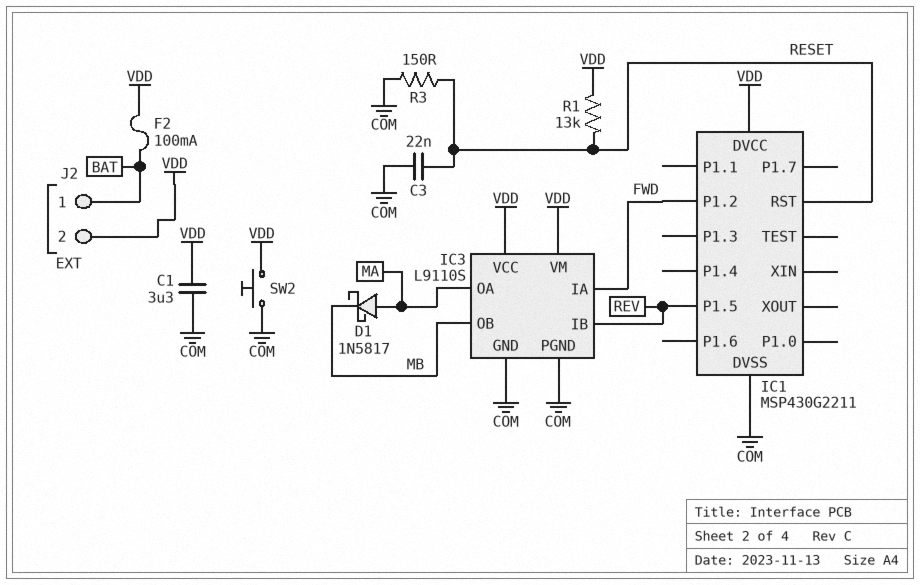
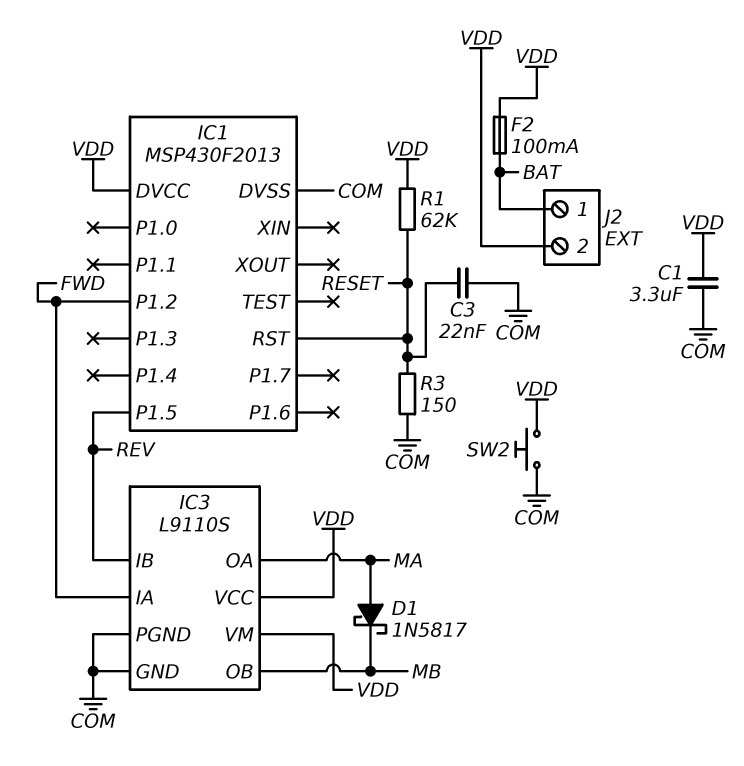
IC1: MSP430G2211 -> MSP430F2013
R1: 13k (RESET, VDD) -> 62k (RESET, VDD)

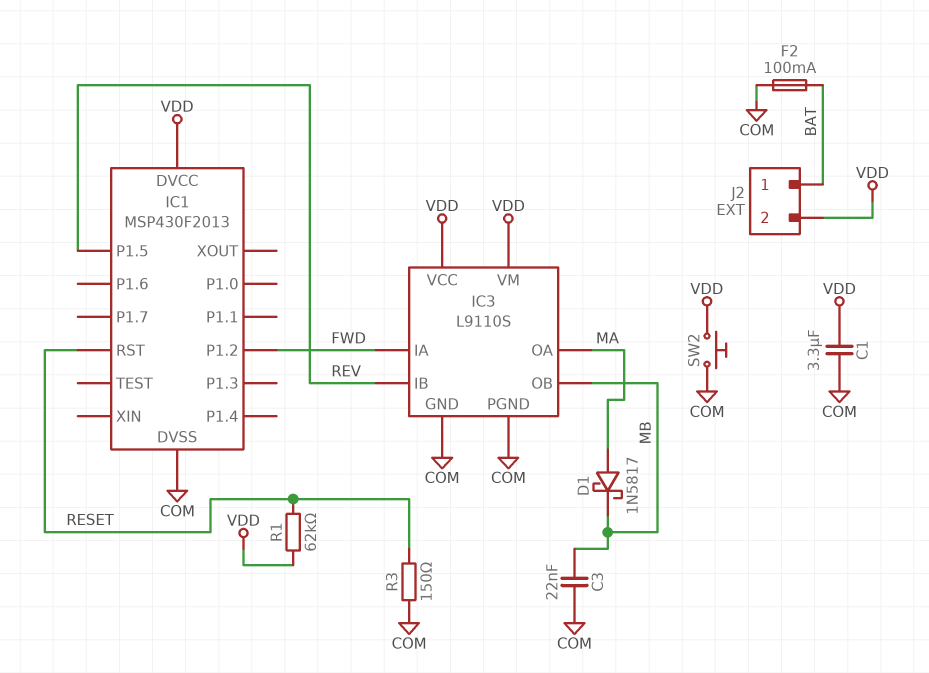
C3: 22nF (COM, RESET) -> 22nF (COM, MB)
F2: 100mA (BAT, VDD) -> 100mA (BAT, COM)

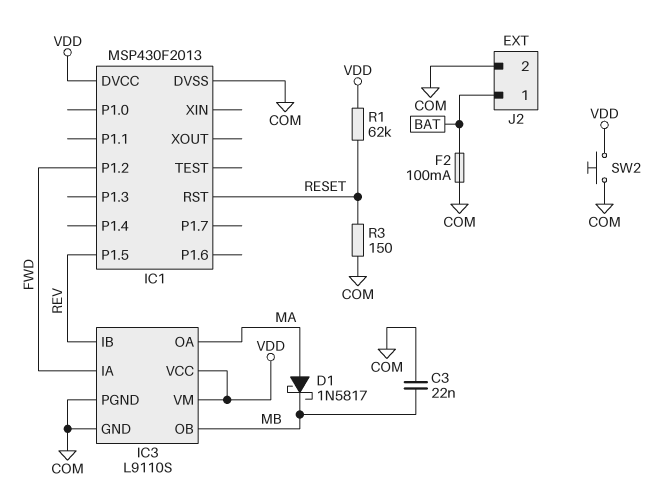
C1: 3.3uF (COM, VDD) -> none
J2 pin 2: VDD -> COM

